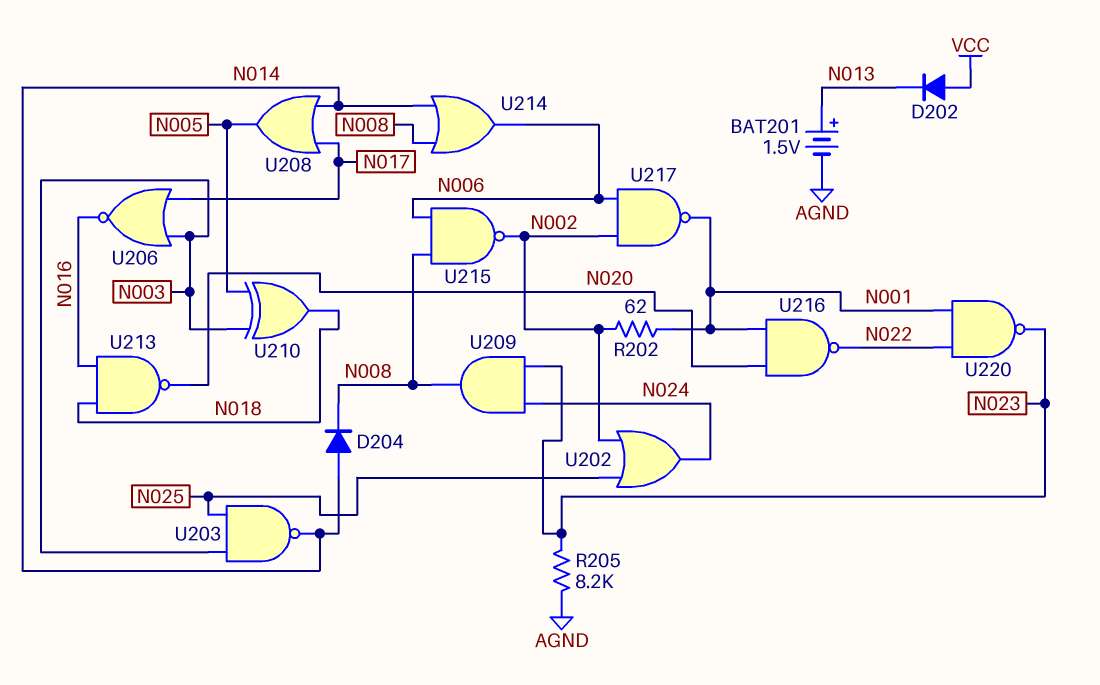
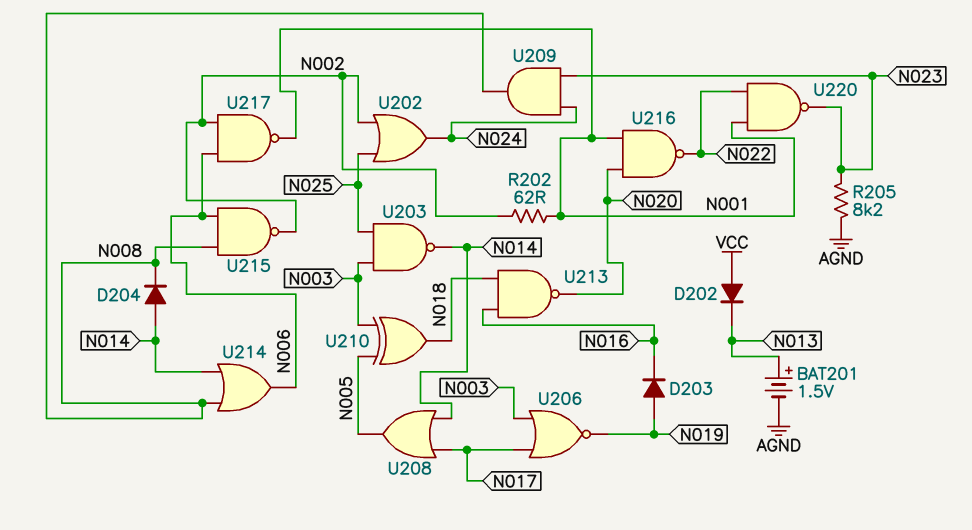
D203: none -> diode (A N019, K N016)
U206: NOR (in N003, in N017, out N016) -> NOR (in N003, in N017, out N019)

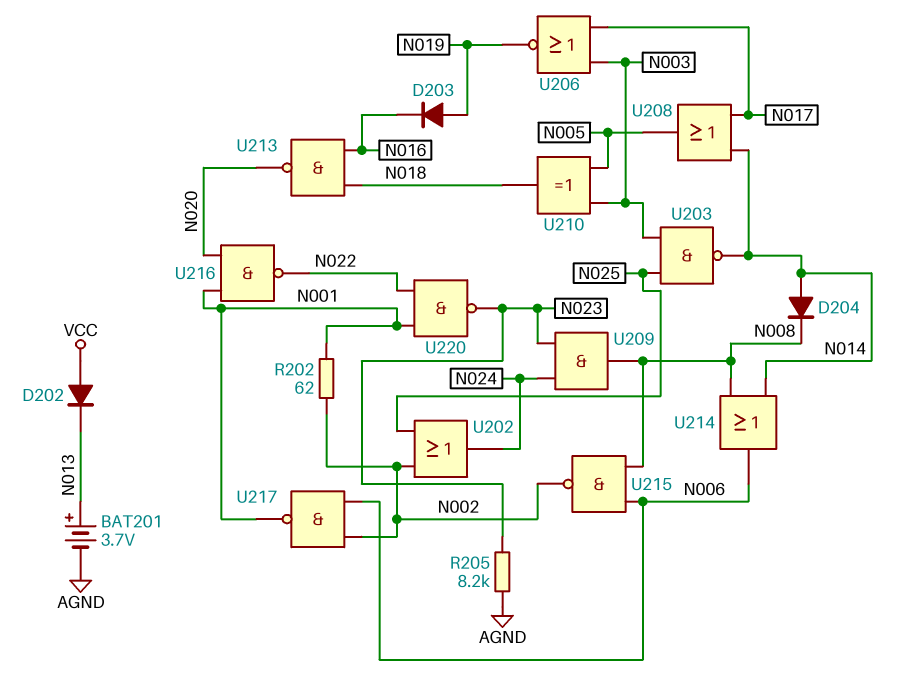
BAT201: 1.5V (plus N013, minus AGND) -> 3.7V (plus N013, minus AGND)

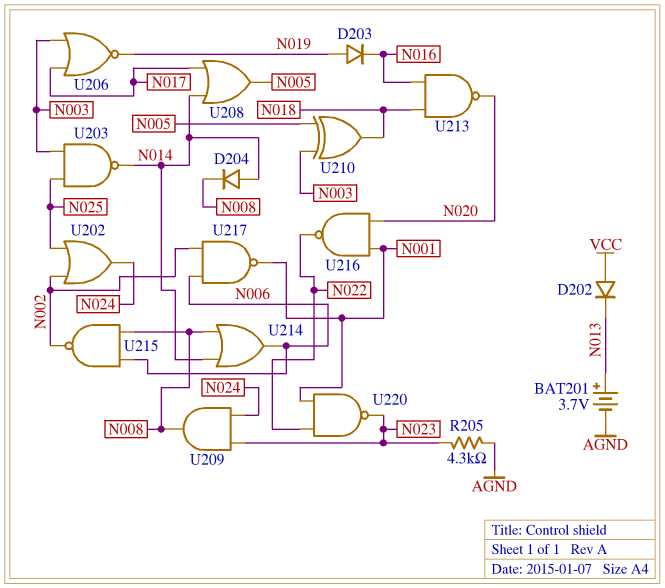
R202: 62 (N001, N002) -> none
R205: 8.2k (AGND, N023) -> 4.3k (AGND, N023)

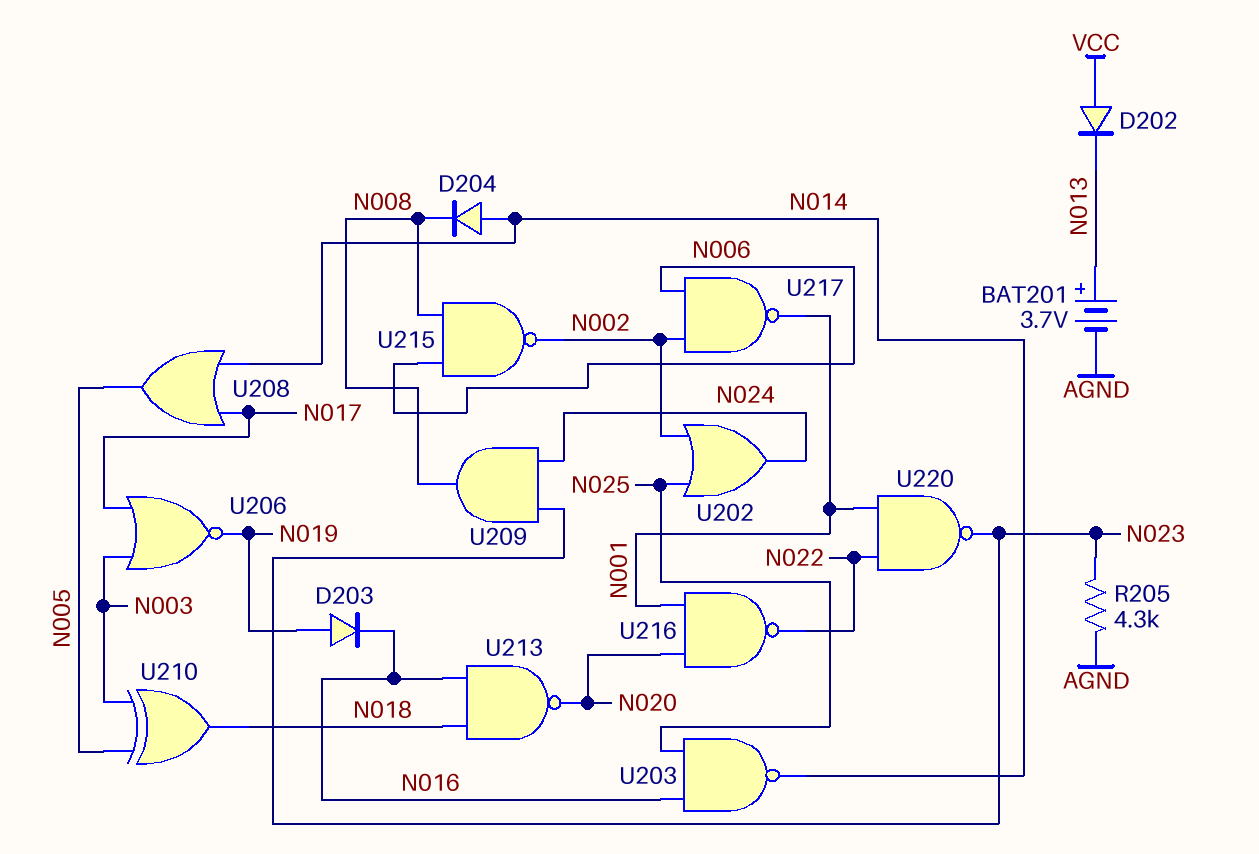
U203: NAND (in N003, in N025, out N014) -> NAND (in N016, in N025, out N014)
U214: OR (in N008, in N014, out N006) -> none

